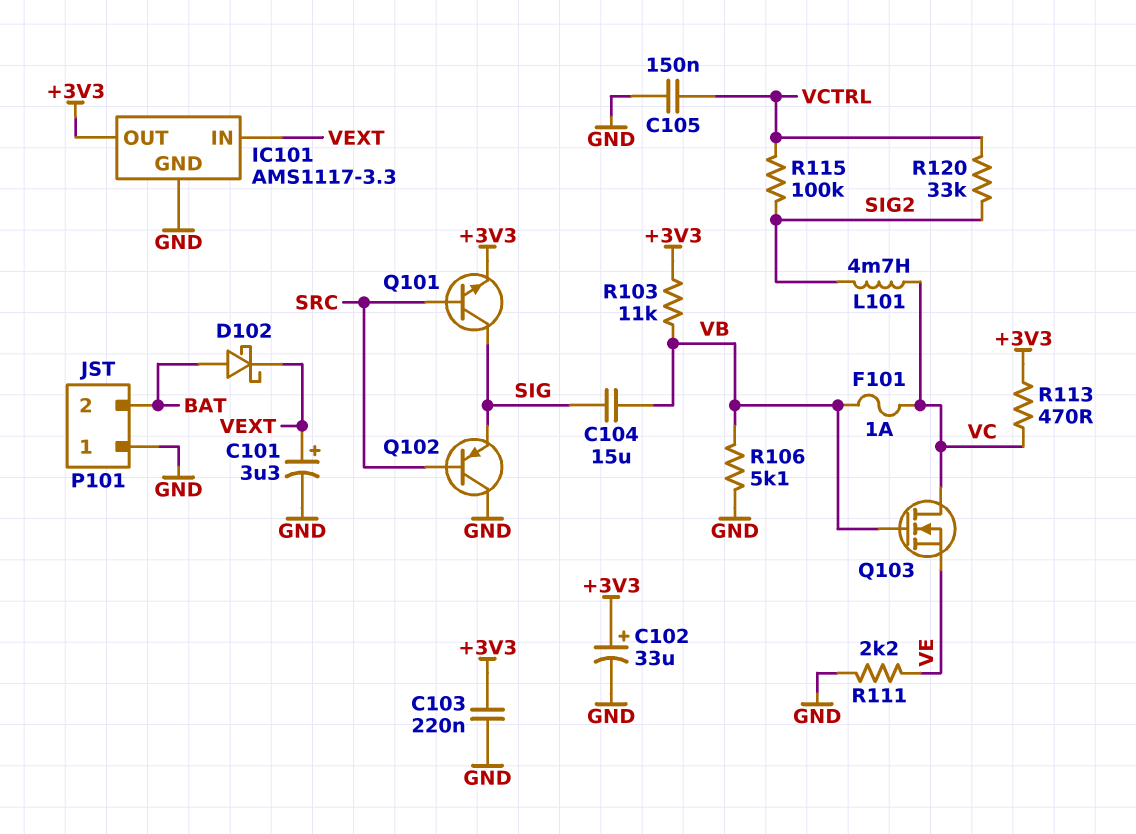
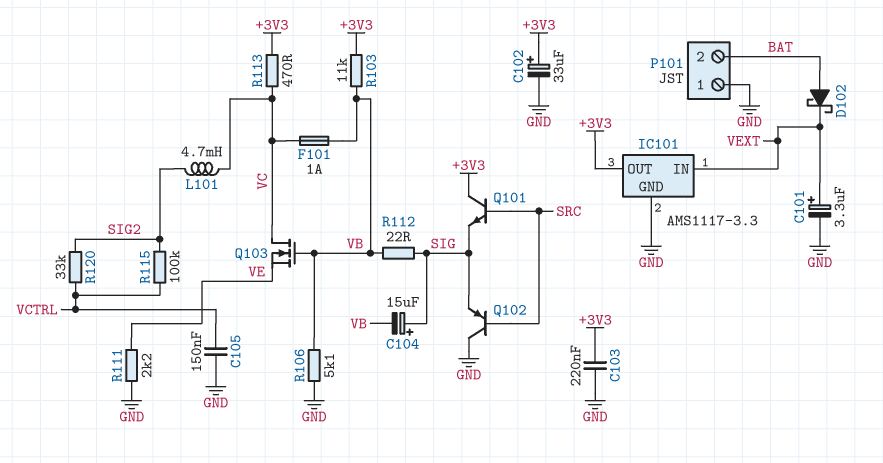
C104: 15uF (SIG, VB) -> 15uF (plus SIG, minus VB)
Q101: NPN (B SRC, C SIG, E +3V3) -> NPN (B SRC, C +3V3, E SIG)
R112: none -> 22 (SIG, VB)

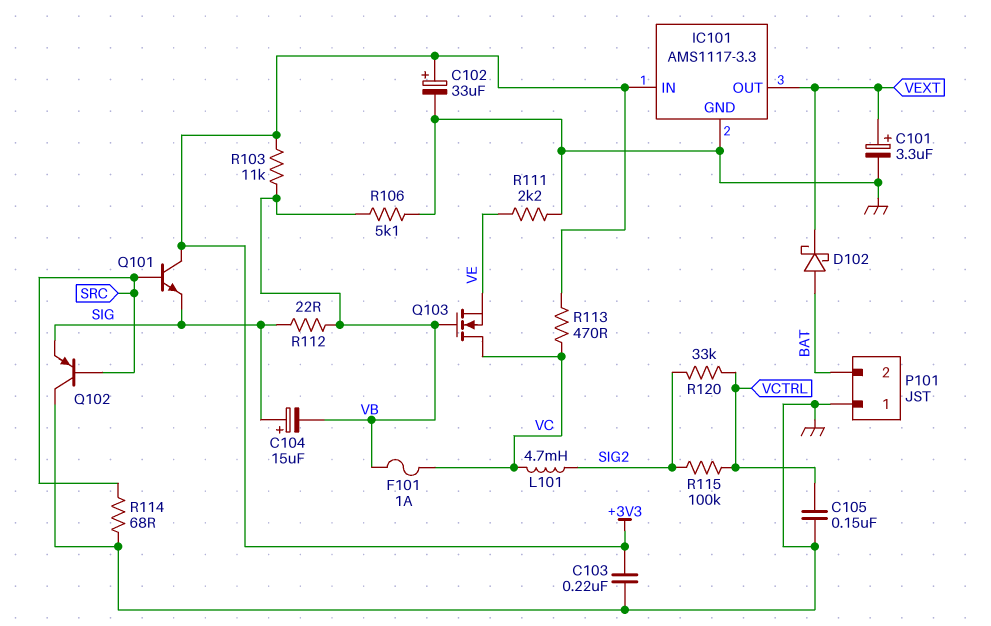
IC101 pin IN: VEXT -> +3V3
IC101 pin OUT: +3V3 -> VEXT
R114: none -> 68 (GND, SRC)

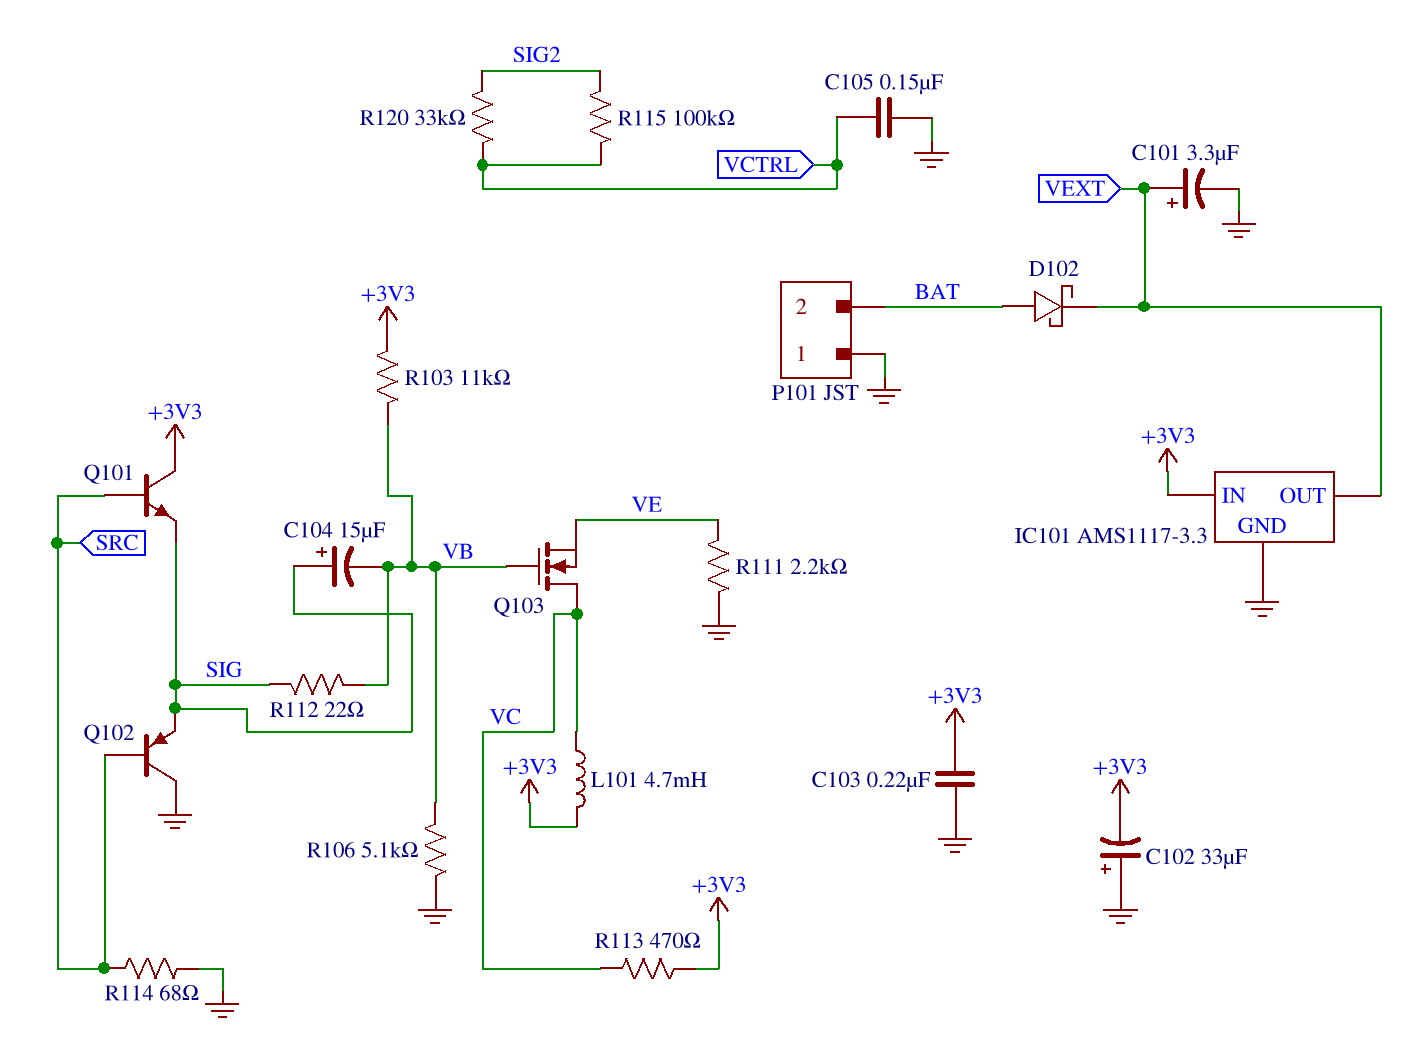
C102: 33uF (plus +3V3, minus GND) -> 33uF (plus GND, minus +3V3)
F101: 1A (VB, VC) -> none
L101: 4.7mH (SIG2, VC) -> 4.7mH (+3V3, VC)

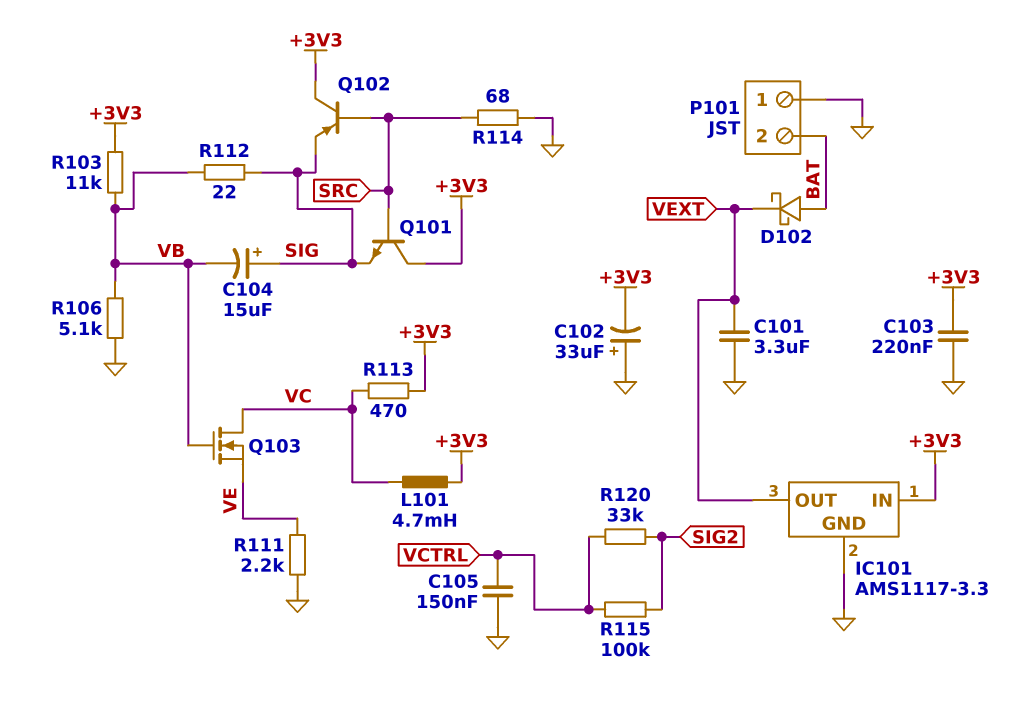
C101: 3.3uF (plus VEXT, minus GND) -> 3.3uF (GND, VEXT)
Q102: PNP (B SRC, C GND, E SIG) -> PNP (B SRC, C +3V3, E SIG)

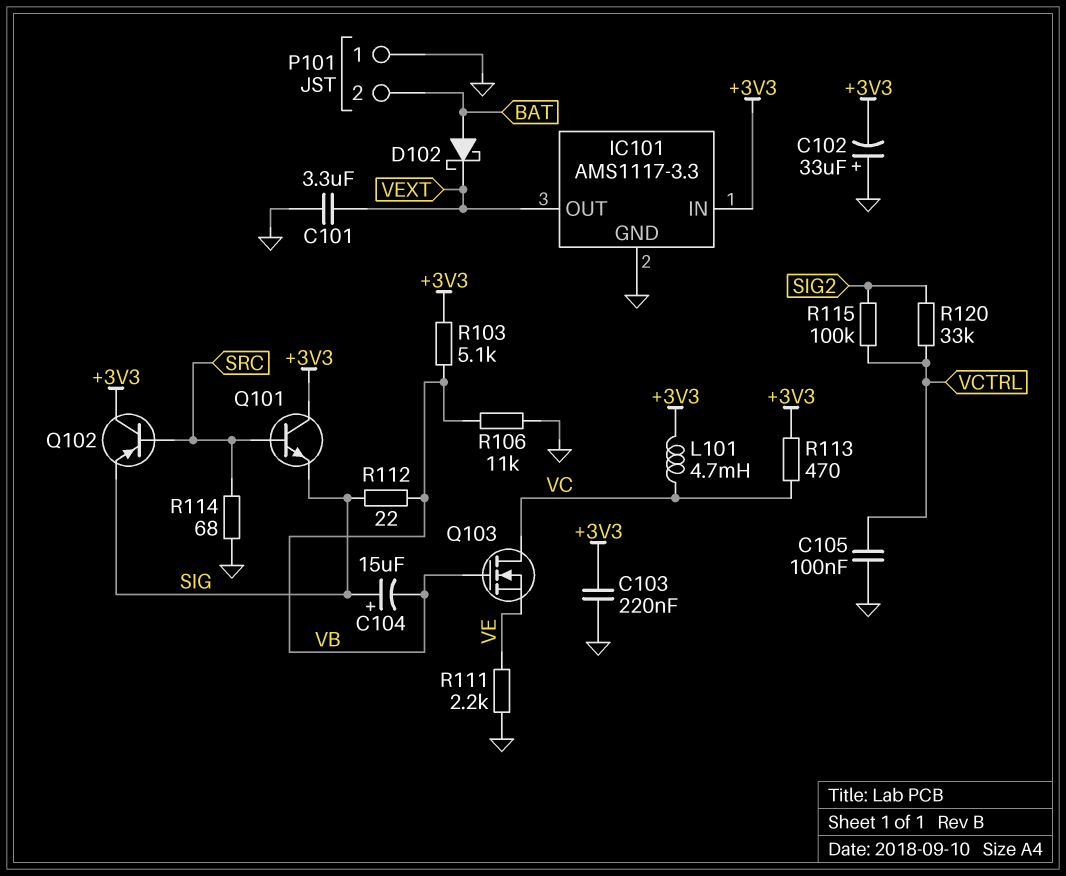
C105: 150nF (GND, VCTRL) -> 100nF (GND, VCTRL)
R103: 11k (+3V3, VB) -> 5.1k (+3V3, VB)
R106: 5.1k (GND, VB) -> 11k (GND, VB)

